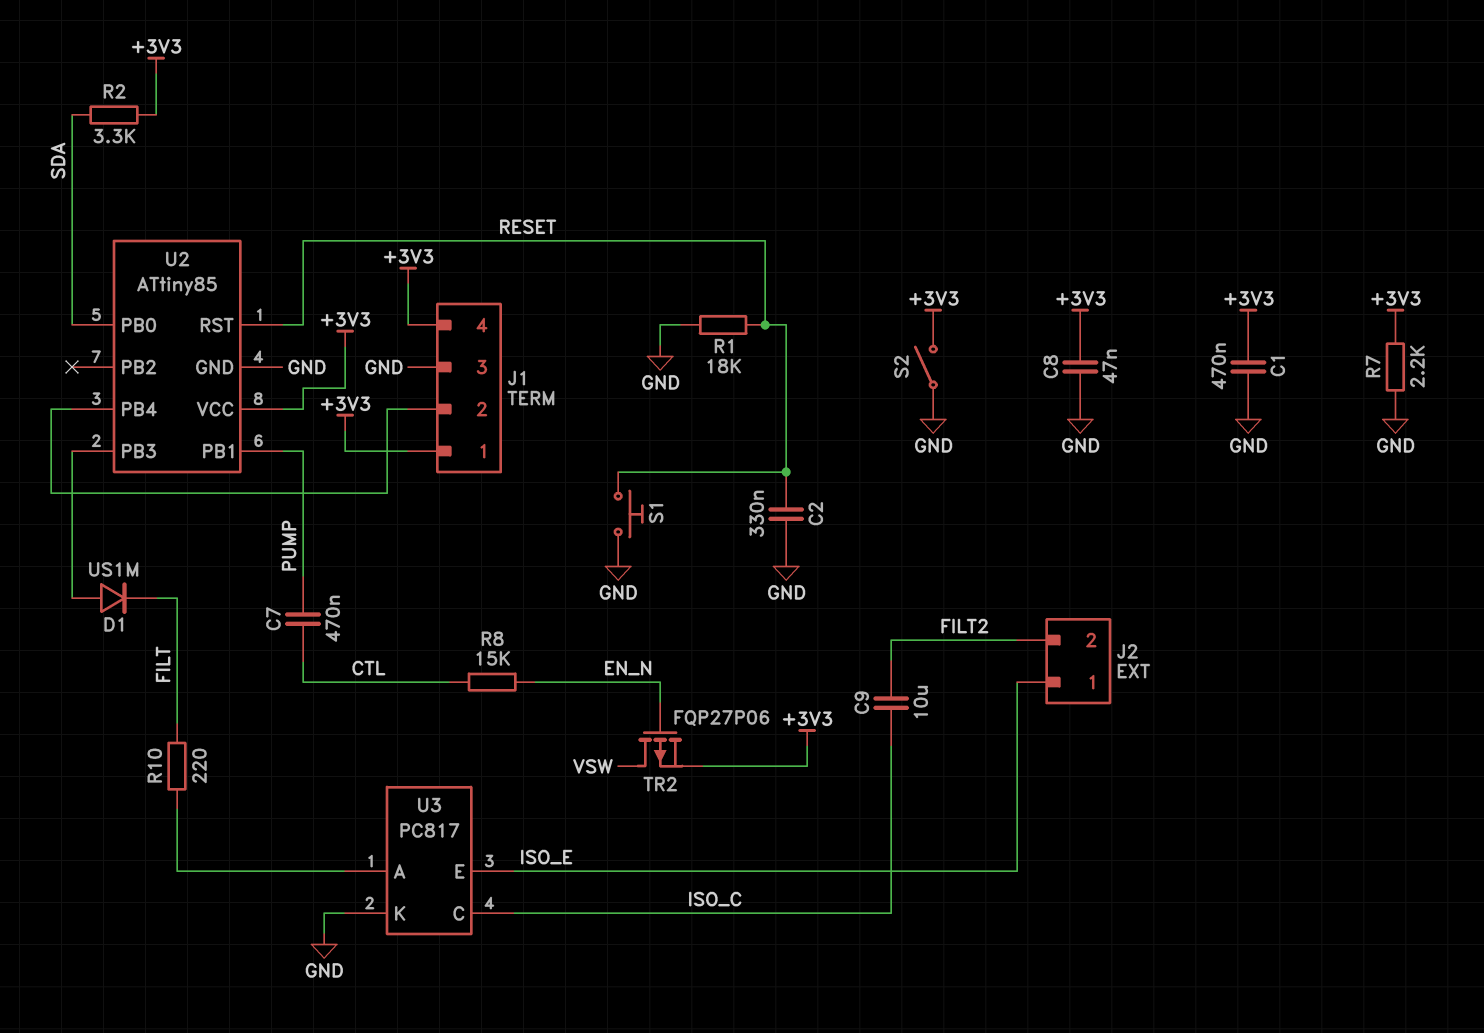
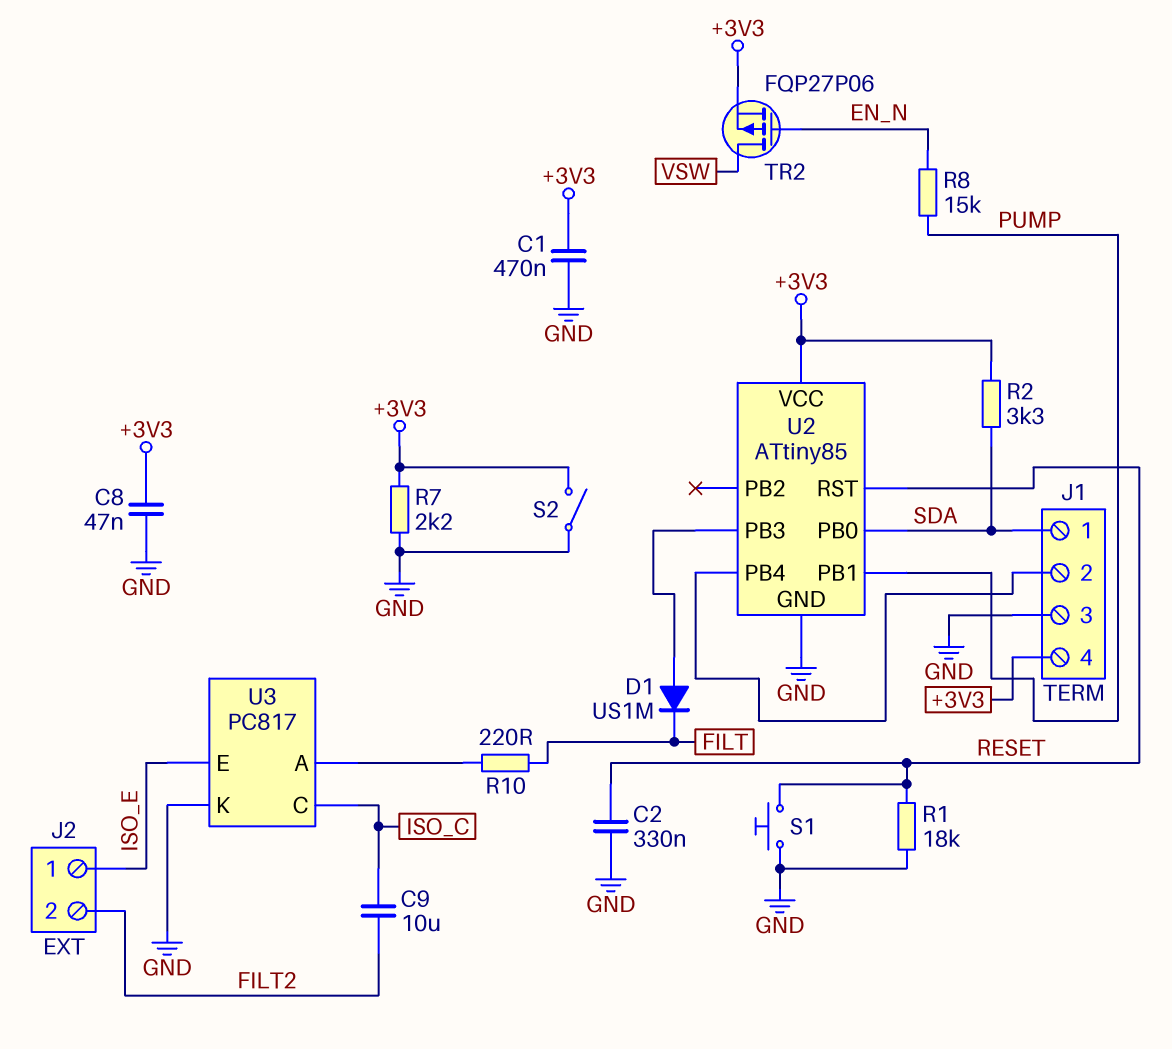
C7: 470nF (CTL, PUMP) -> none
J1 pin 1: +3V3 -> SDA
R8: 15k (CTL, EN_N) -> 15k (EN_N, PUMP)

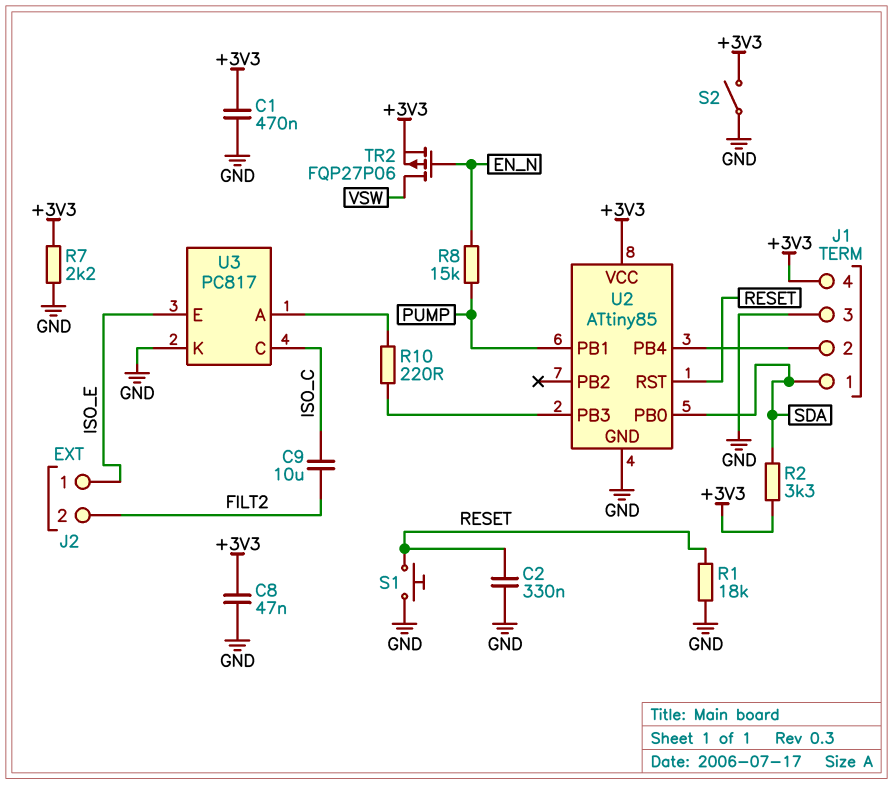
D1: diode US1M (A U2/PB3, K FILT) -> none
R10: 220 (FILT, U3/A) -> 220 (U2/PB3, U3/A)

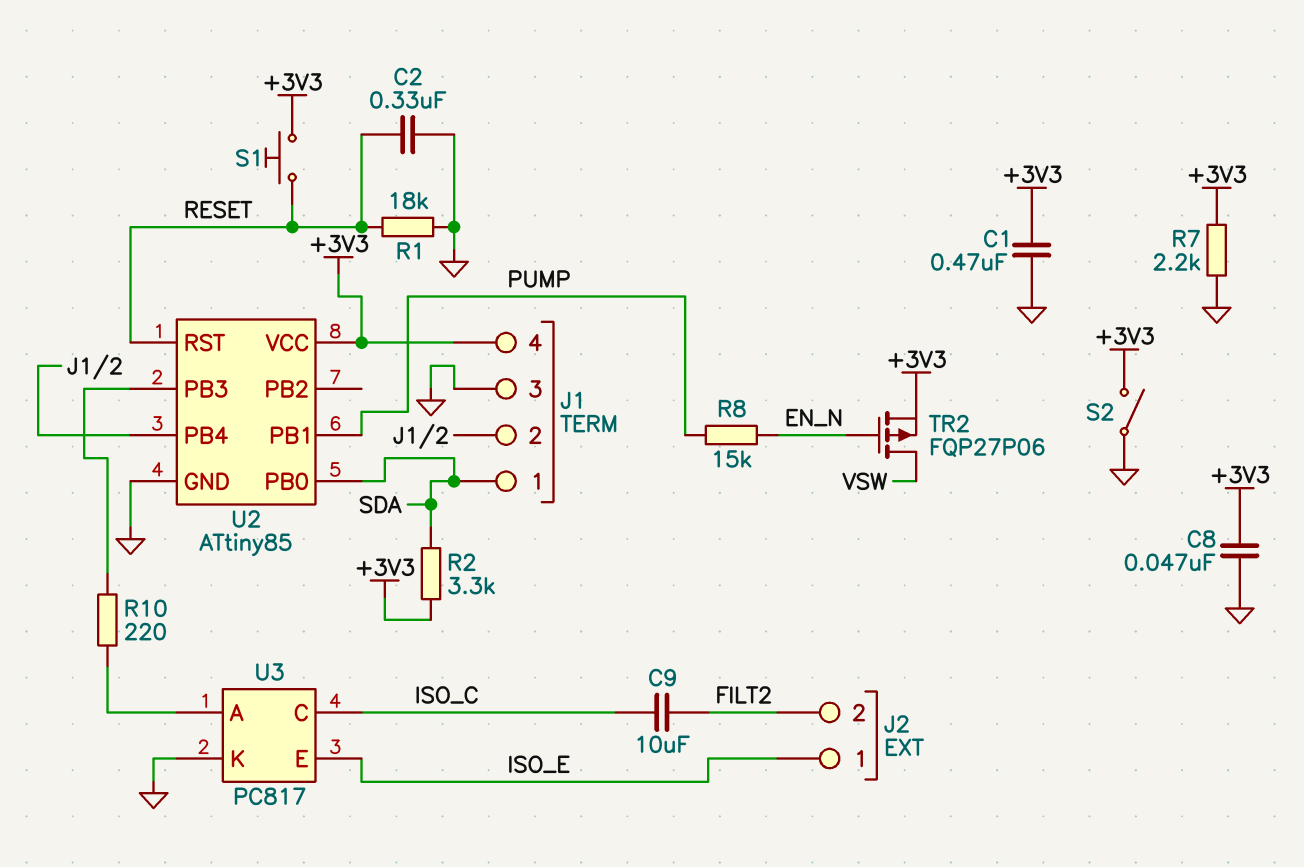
S1: button (GND, RESET) -> button (+3V3, RESET)

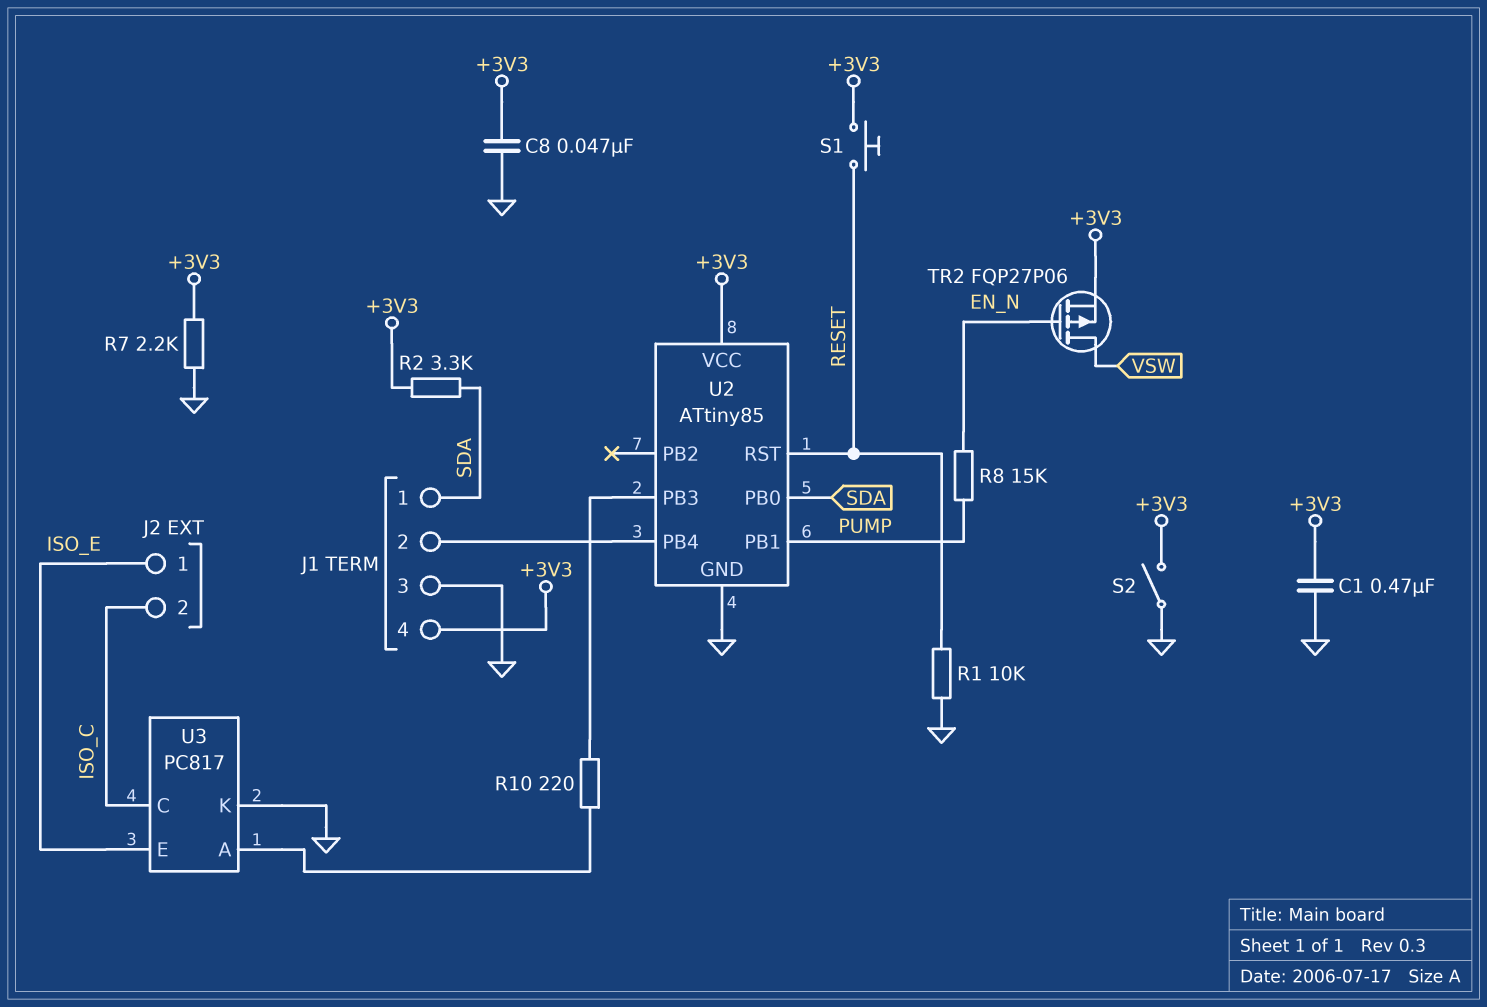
C2: 330nF (GND, RESET) -> none
C9: 10uF (FILT2, ISO_C) -> none
J2 pin 2: FILT2 -> ISO_C
R1: 18k (GND, RESET) -> 10k (GND, RESET)

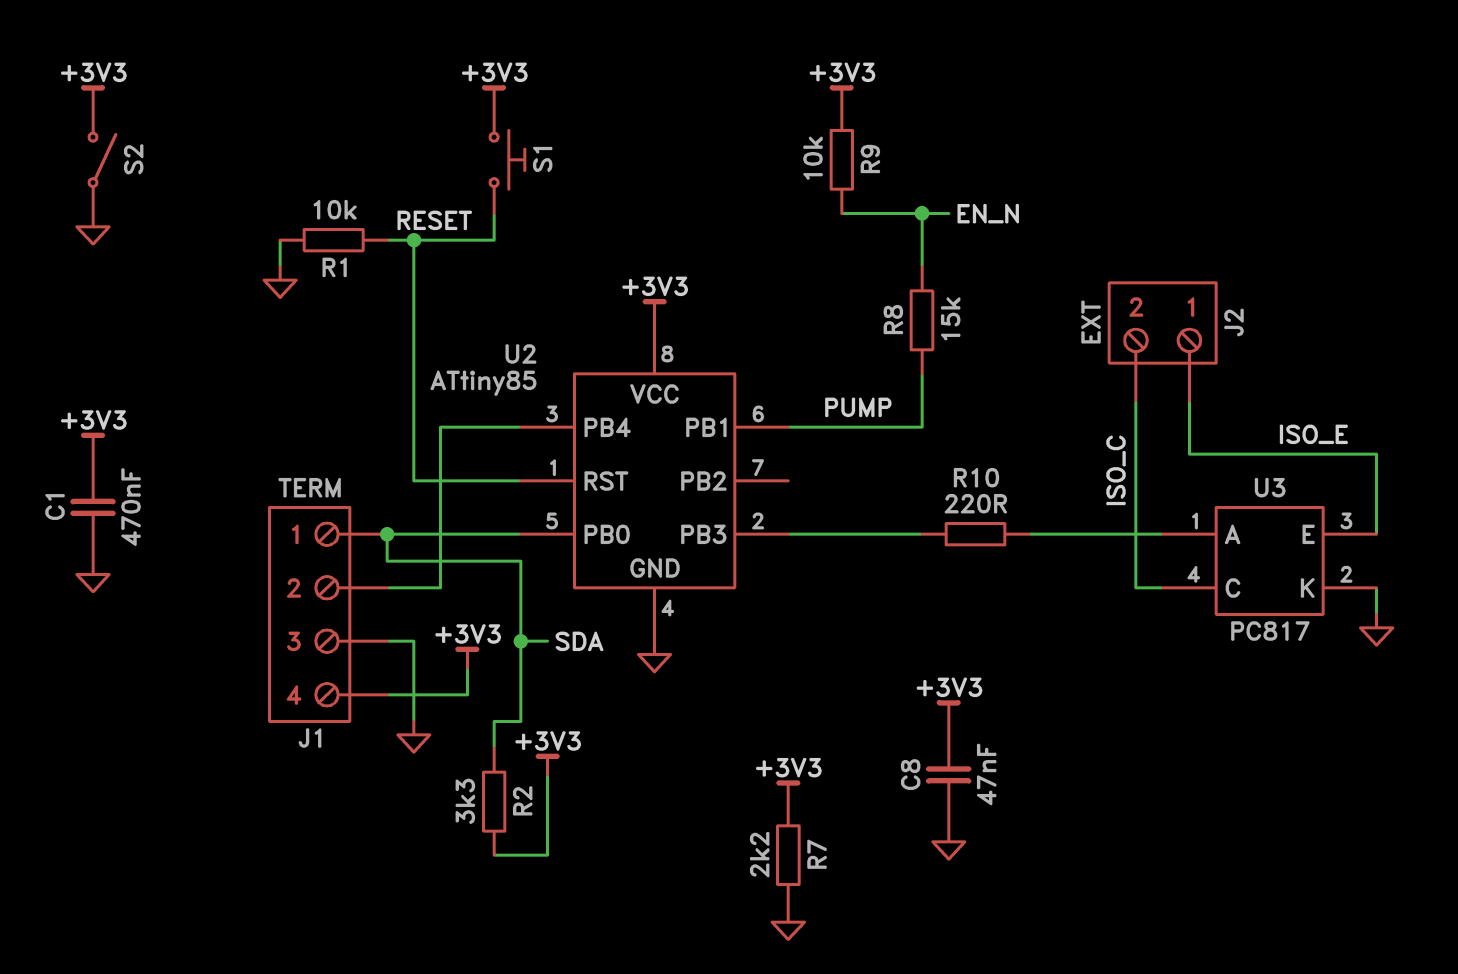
R9: none -> 10k (+3V3, EN_N)
TR2: PMOS FQP27P06 (G EN_N, D VSW, S +3V3) -> none

